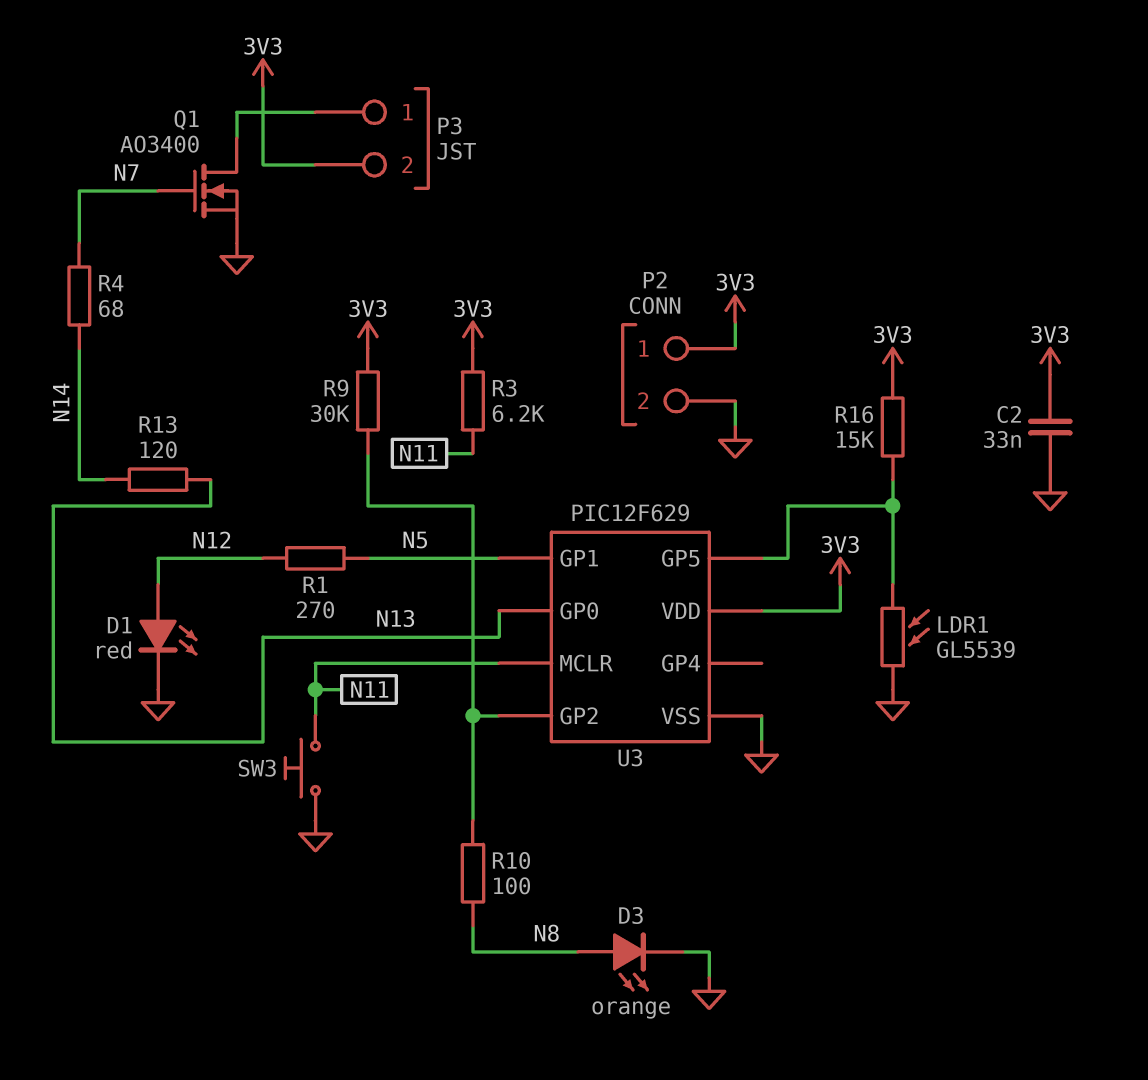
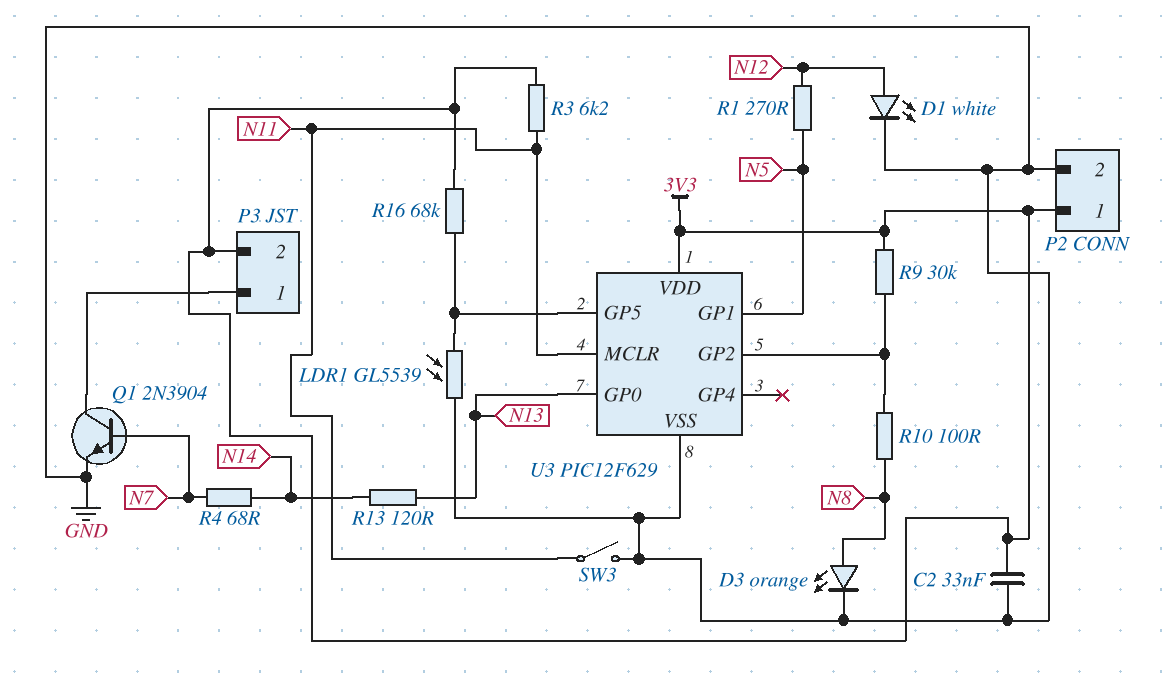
D1: LED red (A N12, K GND) -> LED white (A N12, K GND)
Q1: NMOS AO3400 (G N7, D P3/1, S GND) -> NPN 2N3904 (B N7, C P3/1, E GND)
R16: 15k (3V3, U3/GP5) -> 68k (3V3, U3/GP5)
SW3: button (GND, N11) -> switch (GND, N11)

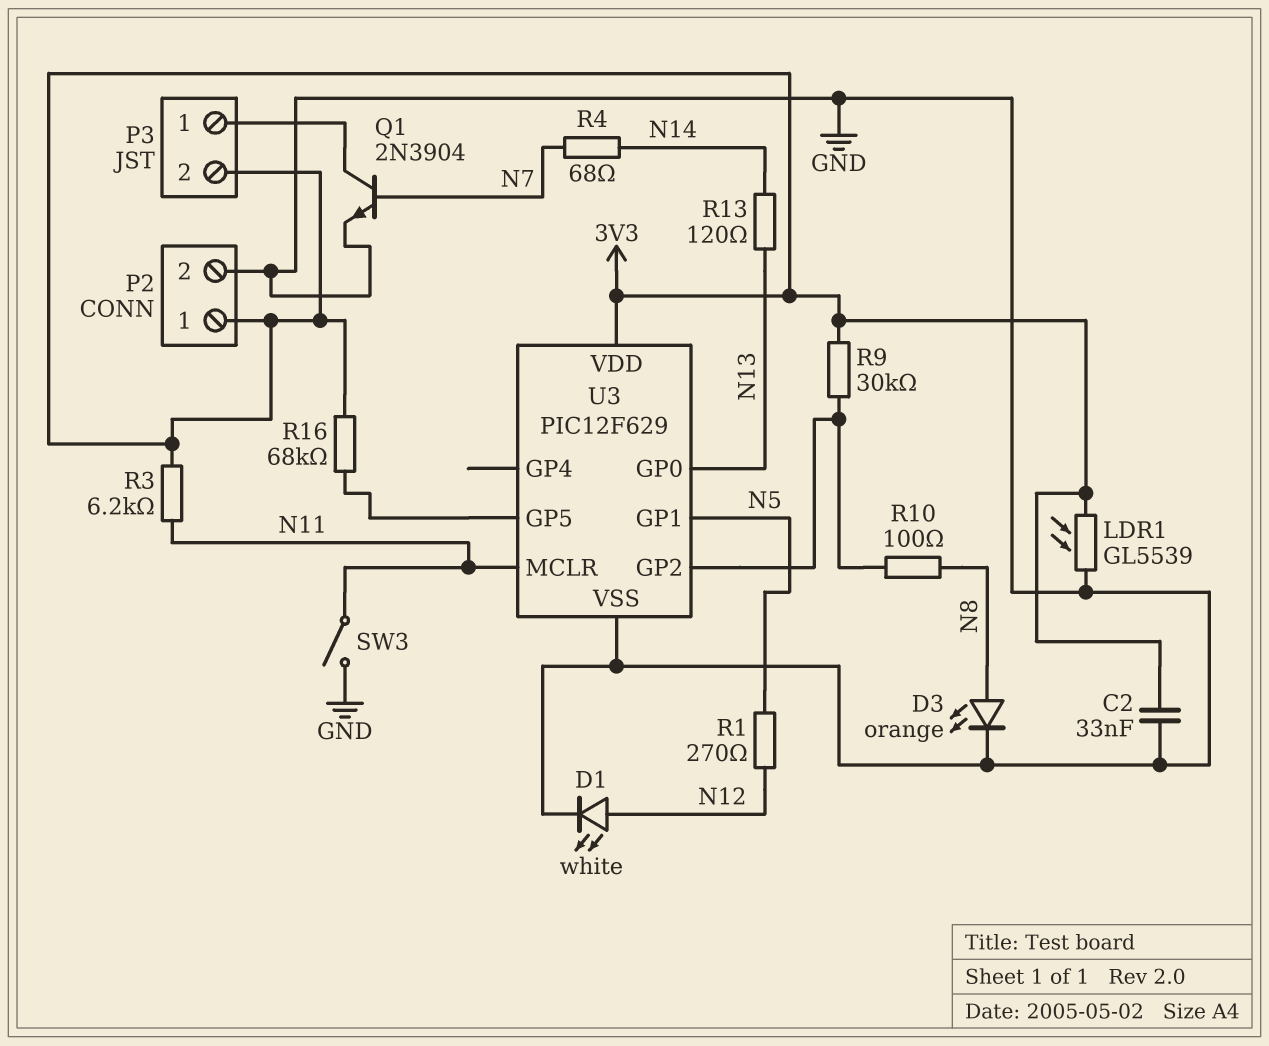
LDR1: GL5539 (GND, U3/GP5) -> GL5539 (3V3, GND)

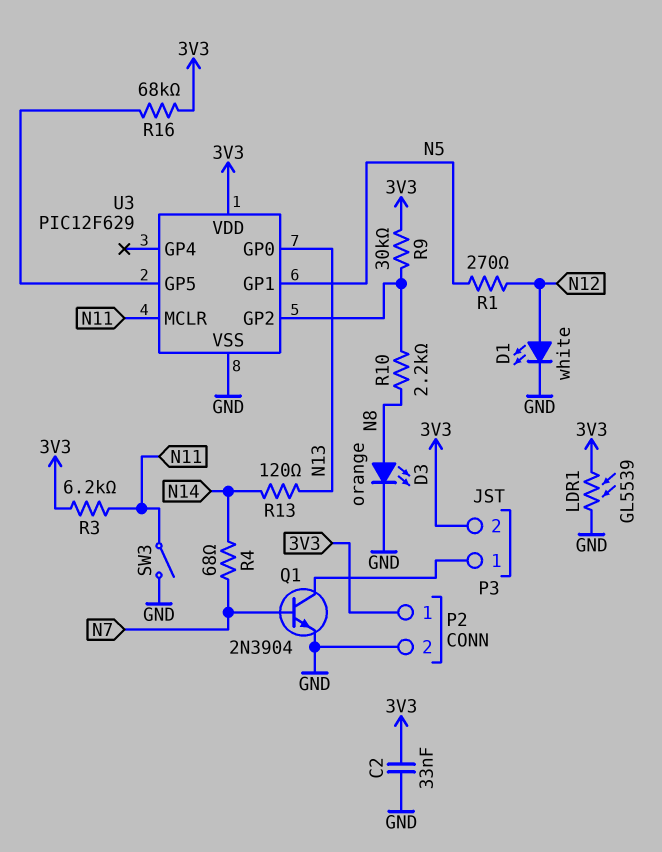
R10: 100 (N8, U3/GP2) -> 2.2k (N8, U3/GP2)

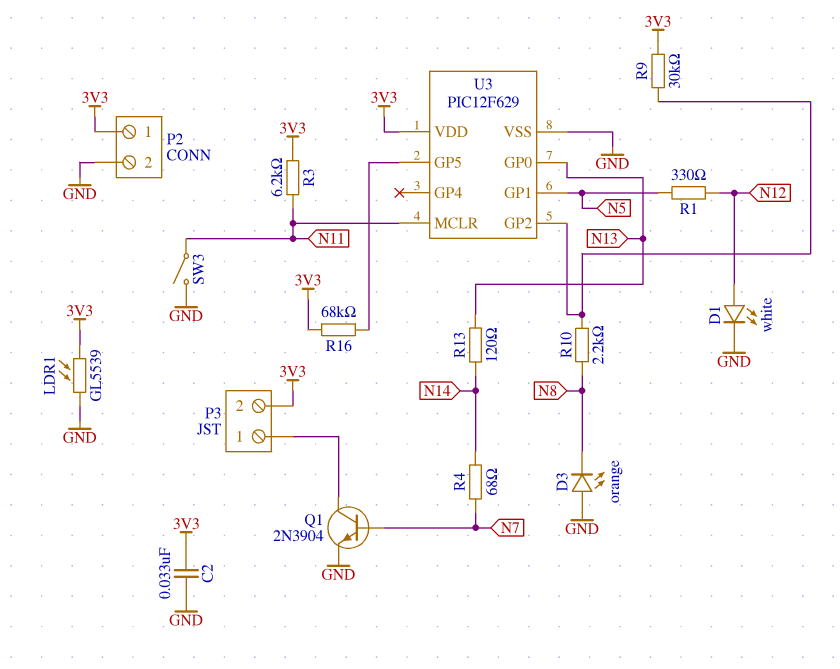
D3: LED orange (A N8, K GND) -> LED orange (A GND, K N8)
R1: 270 (N5, N12) -> 330 (N5, N12)

